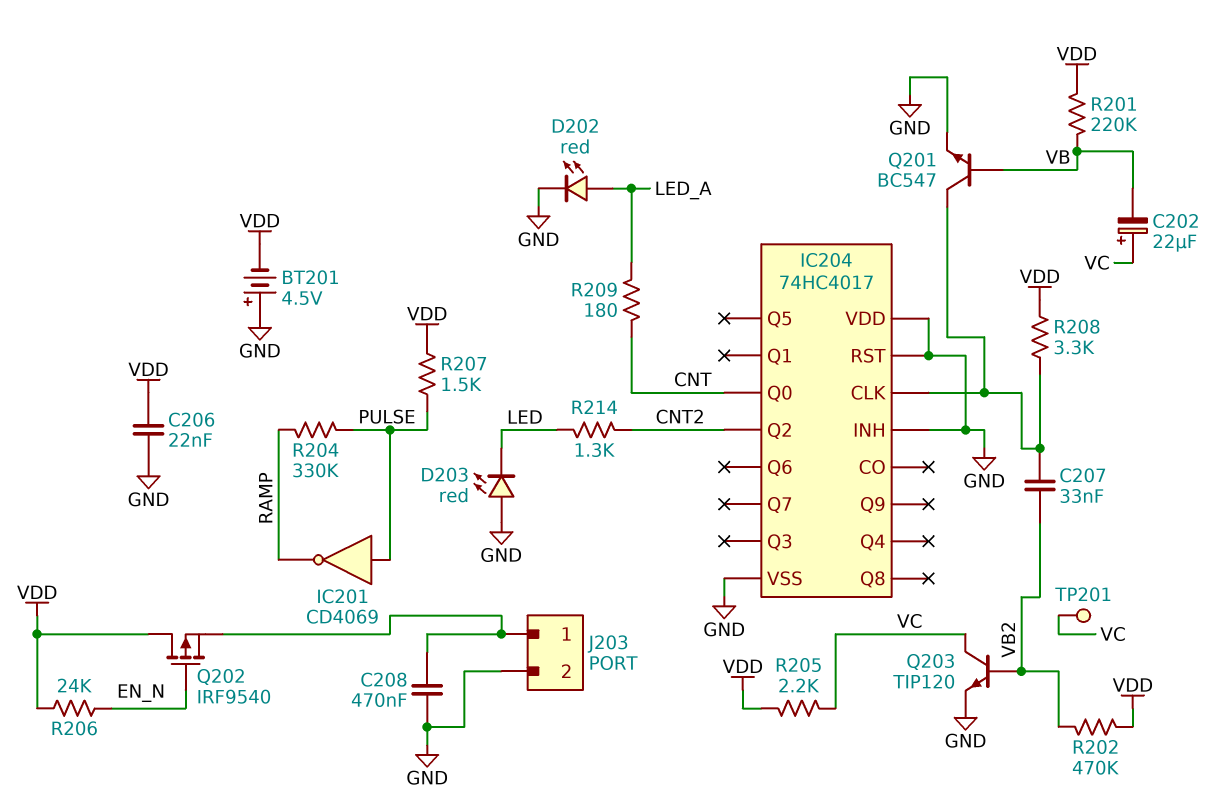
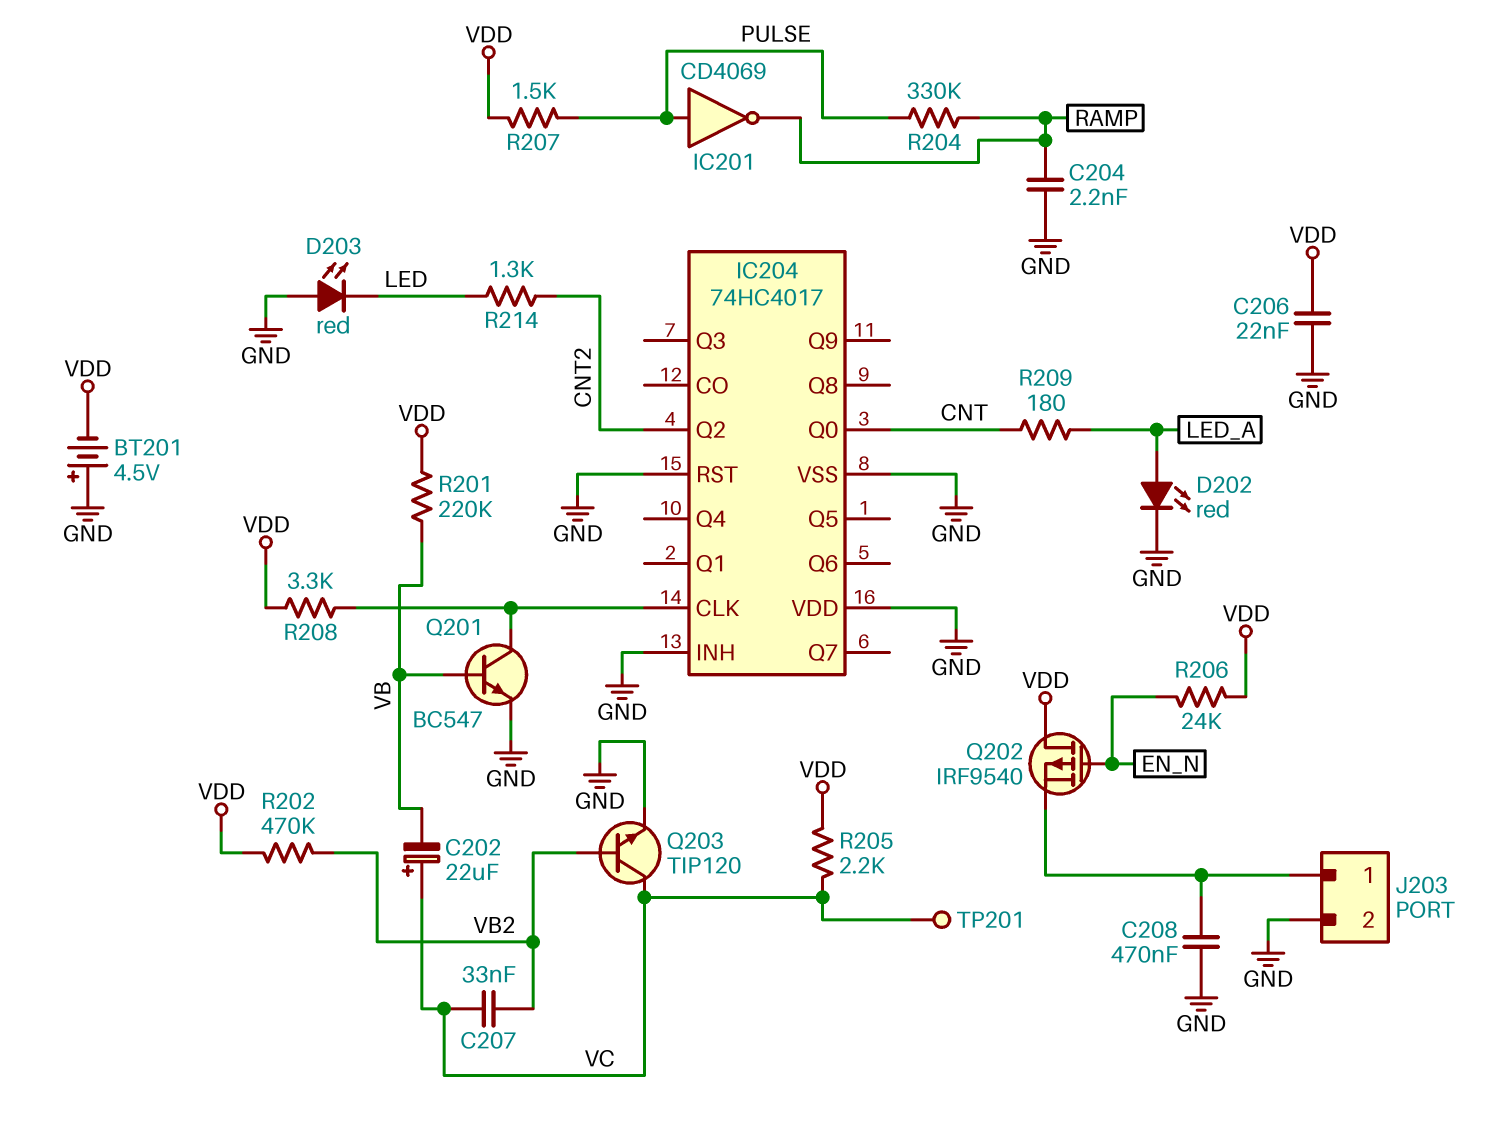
C204: none -> 2.2nF (GND, RAMP)
C207: 33nF (IC204/CLK, VB2) -> 33nF (VB2, VC)

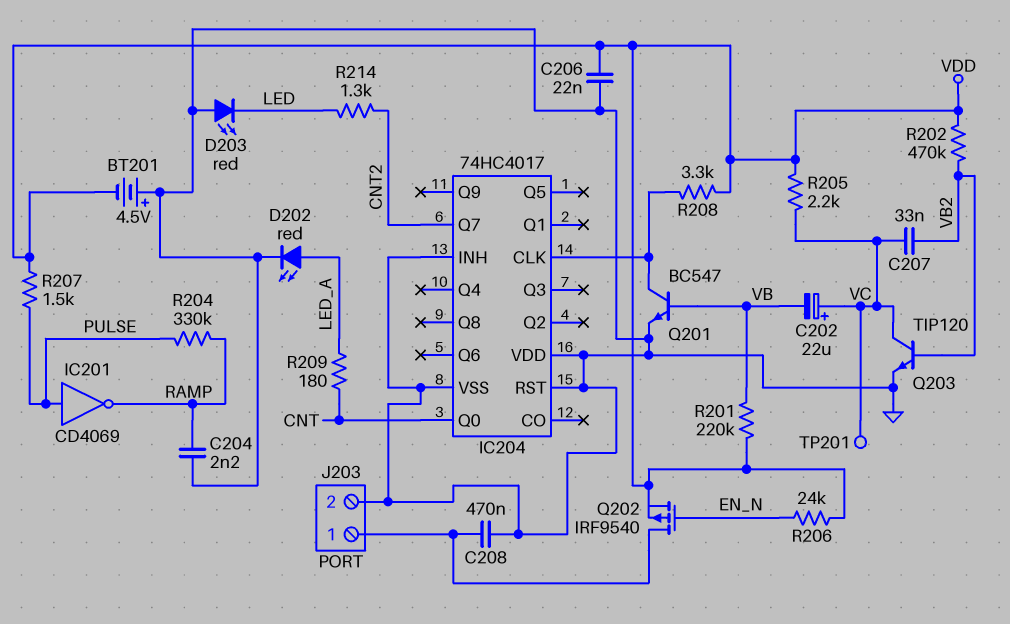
IC204 pin Q2: CNT2 -> none
IC204 pin Q7: none -> CNT2
Q202: PMOS IRF9540 (G EN_N, D VDD, S J203/1) -> PMOS IRF9540 (G EN_N, D J203/1, S VDD)

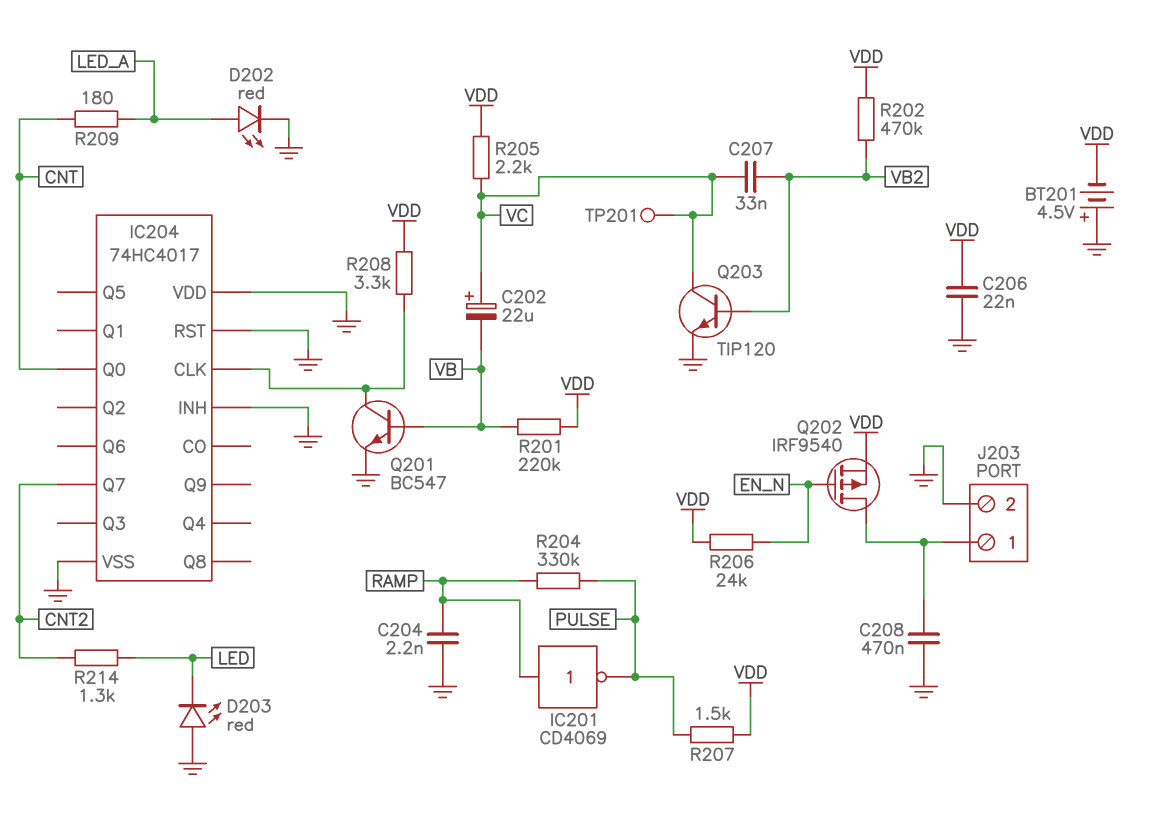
IC201: NOT CD4069 (in PULSE, out RAMP) -> NOT CD4069 (in RAMP, out PULSE)

